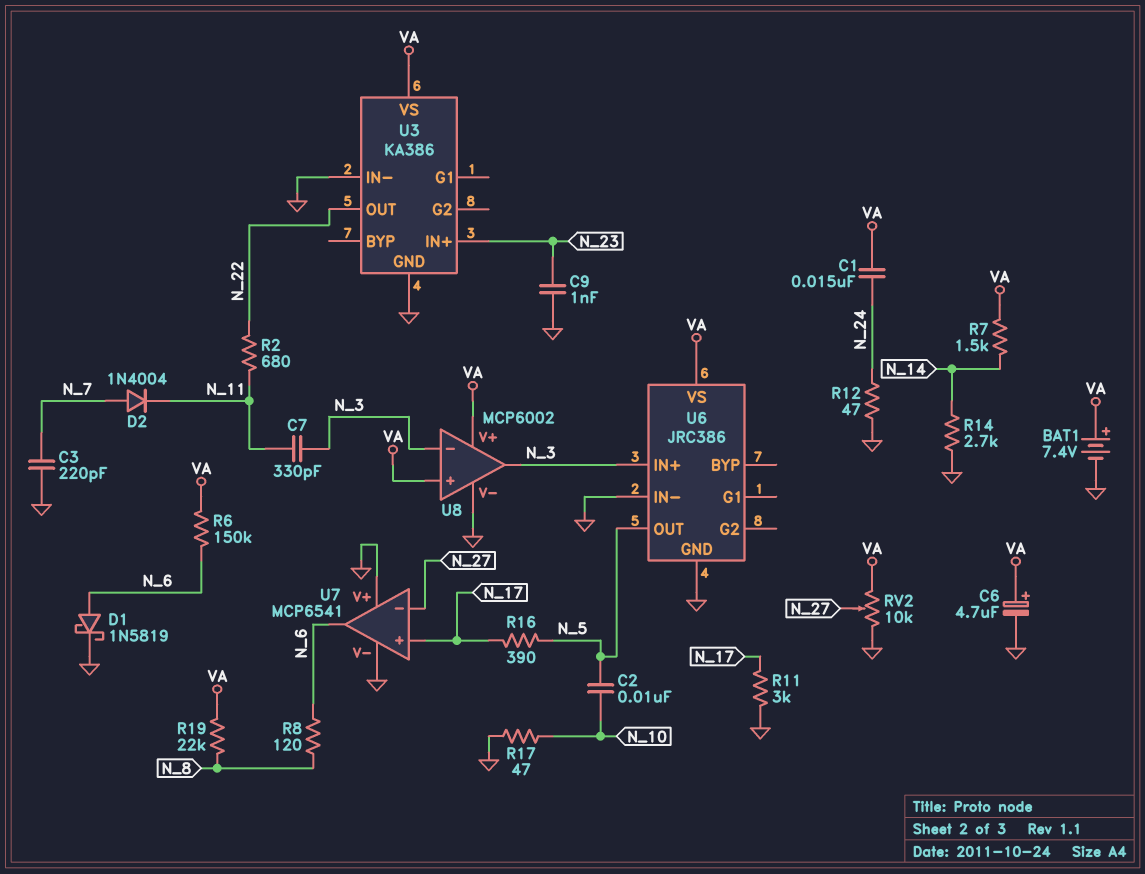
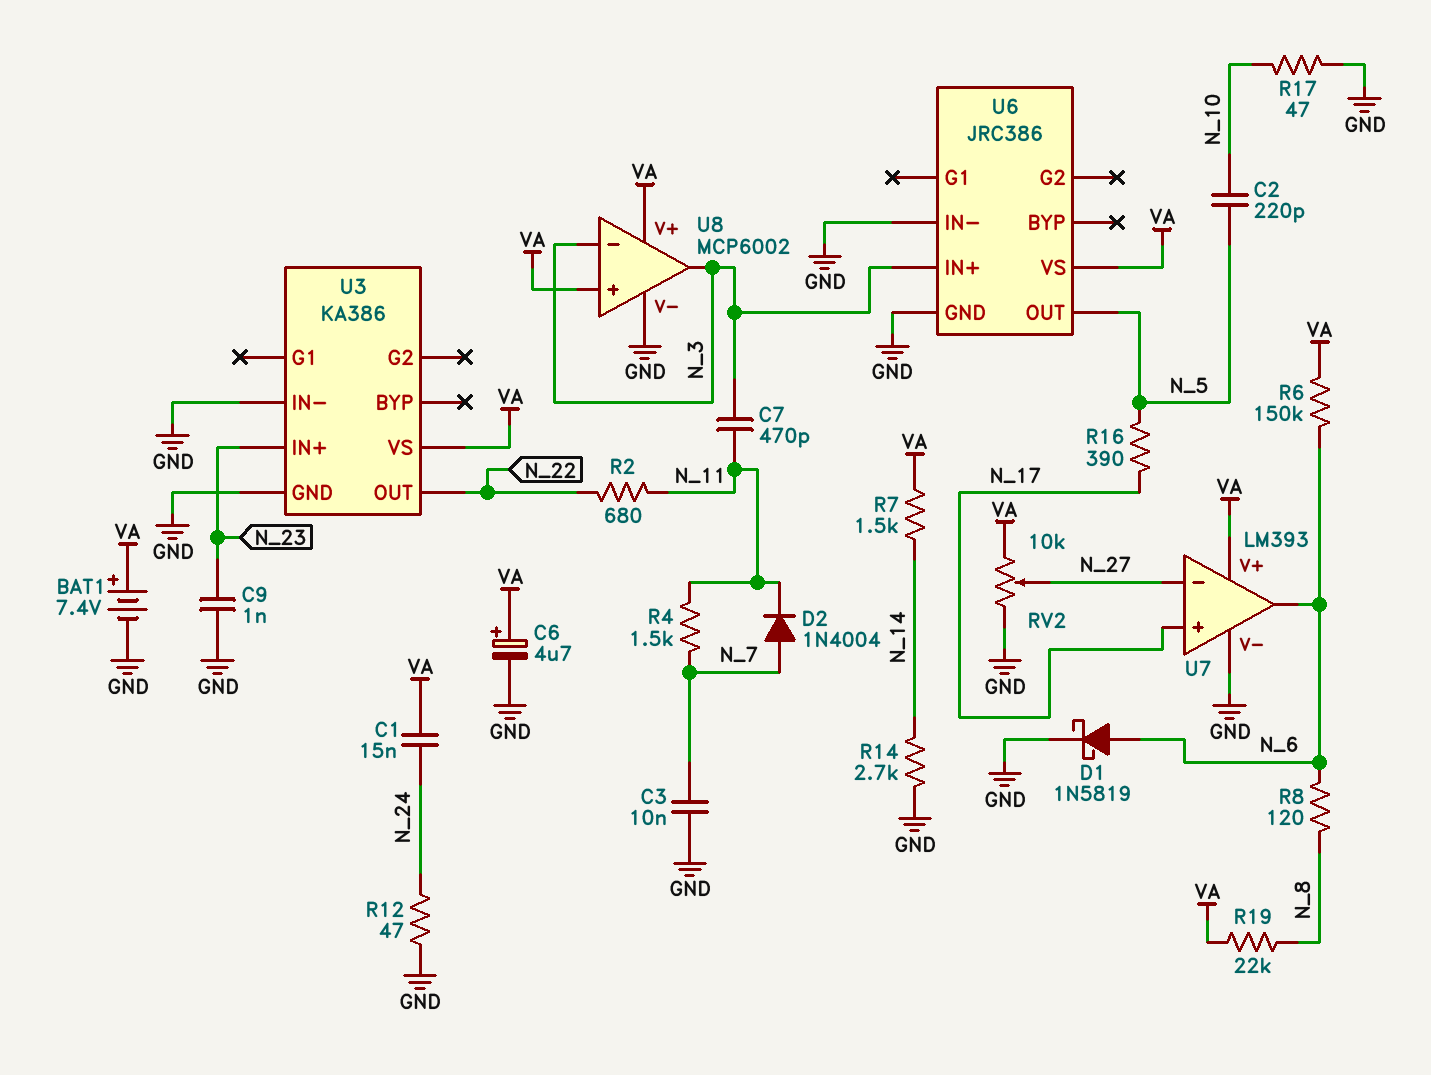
C2: 10nF (N_5, N_10) -> 220pF (N_5, N_10)
C3: 220pF (GND, N_7) -> 10nF (GND, N_7)
C7: 330pF (N_3, N_11) -> 470pF (N_3, N_11)
R4: none -> 1.5k (N_7, N_11)
R11: 3k (GND, N_17) -> none
U7: MCP6541 -> LM393
U7 pin V+: GND -> VA

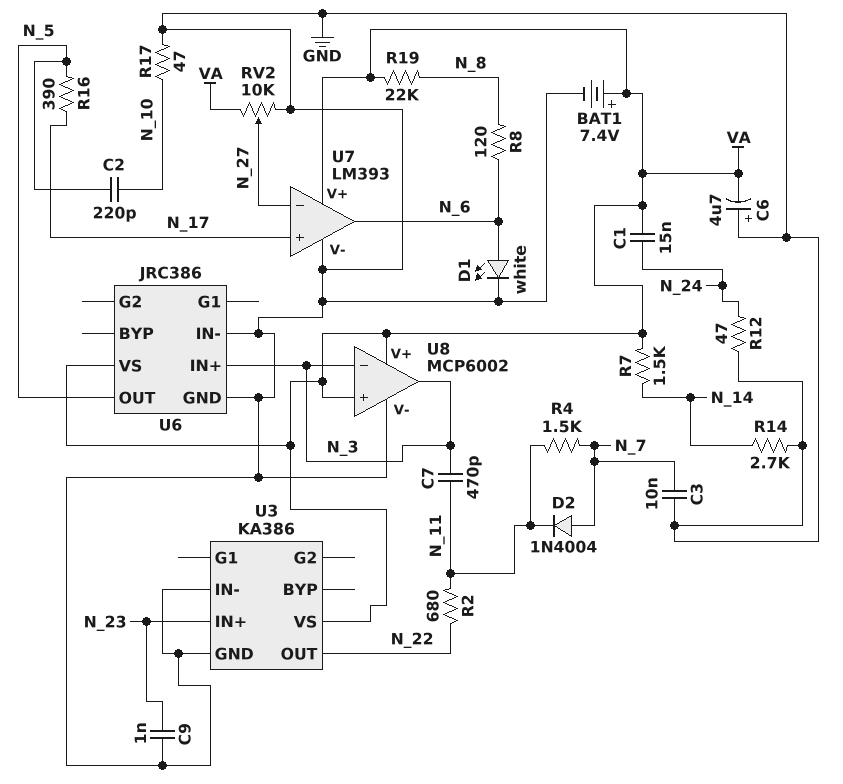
C6: 4.7uF (plus VA, minus GND) -> 4.7uF (plus GND, minus VA)
D1: schottky 1N5819 (A N_6, K GND) -> LED white (A N_6, K GND)
R6: 150k (N_6, VA) -> none

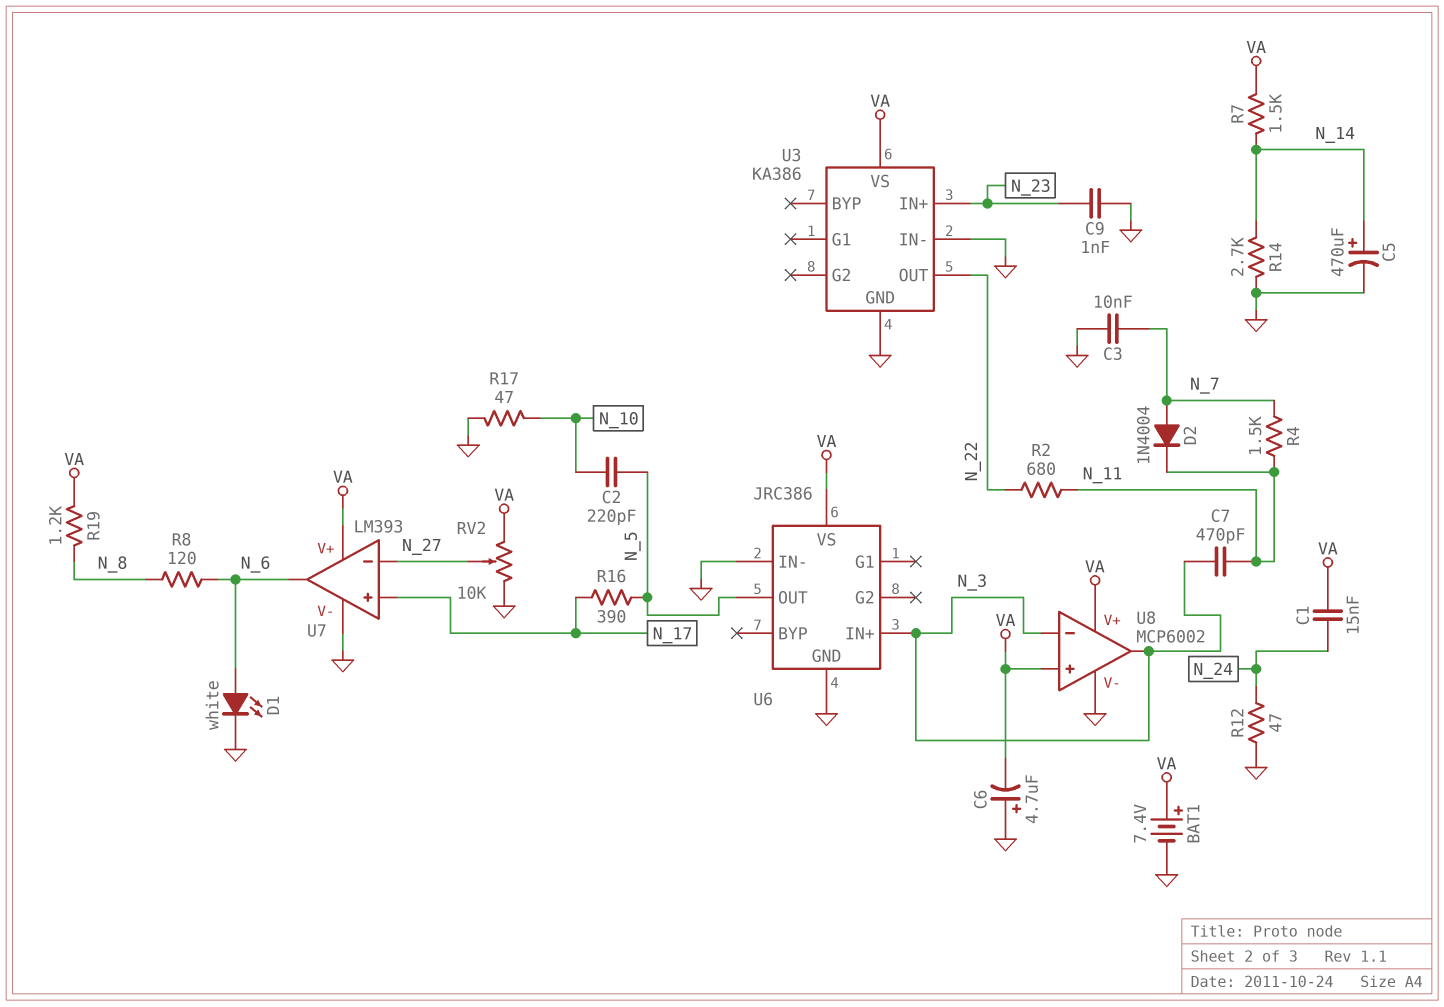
C5: none -> 470uF (plus N_14, minus GND)
R19: 22k (N_8, VA) -> 1.2k (N_8, VA)

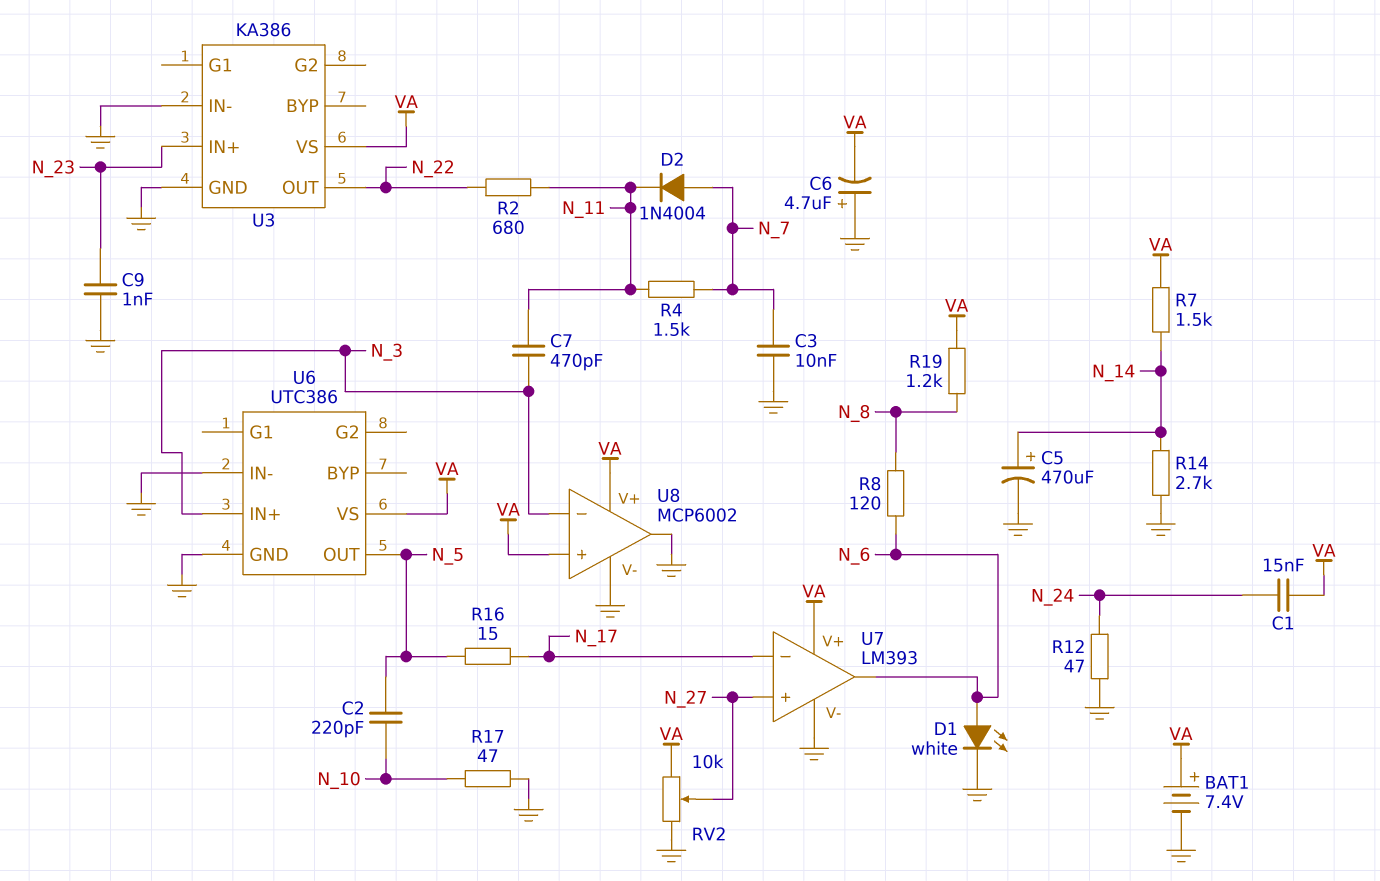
R16: 390 (N_5, N_17) -> 15 (N_5, N_17)
U6: JRC386 -> UTC386
U7 pin in+: N_17 -> N_27
U7 pin in-: N_27 -> N_17
U8 pin out: N_3 -> GND

